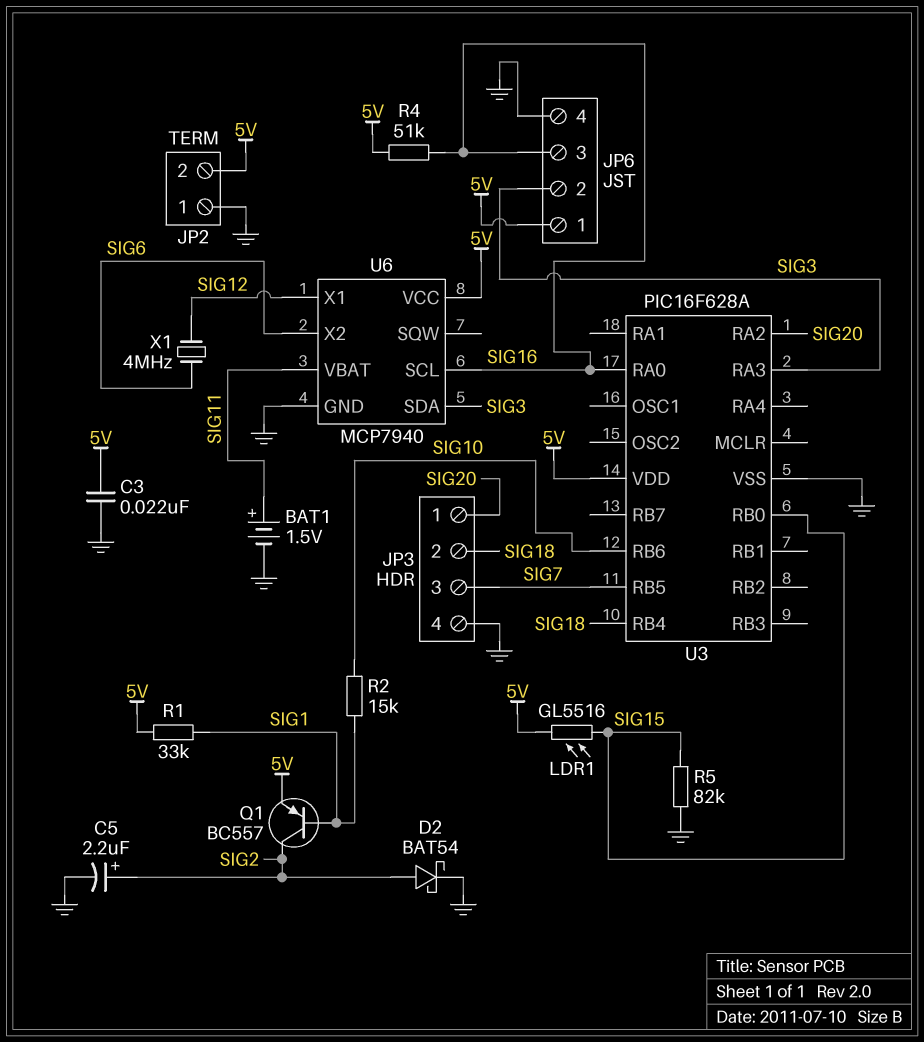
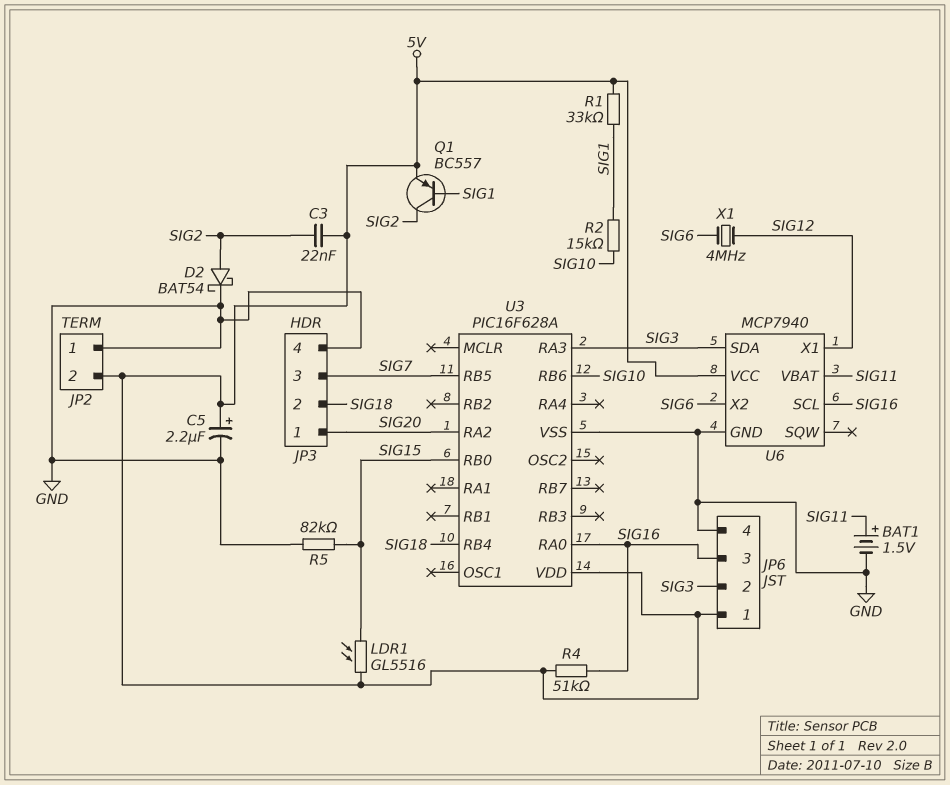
C3: 22nF (5V, GND) -> 22nF (5V, SIG2)
C5: 2.2uF (plus SIG2, minus GND) -> 2.2uF (plus 5V, minus GND)

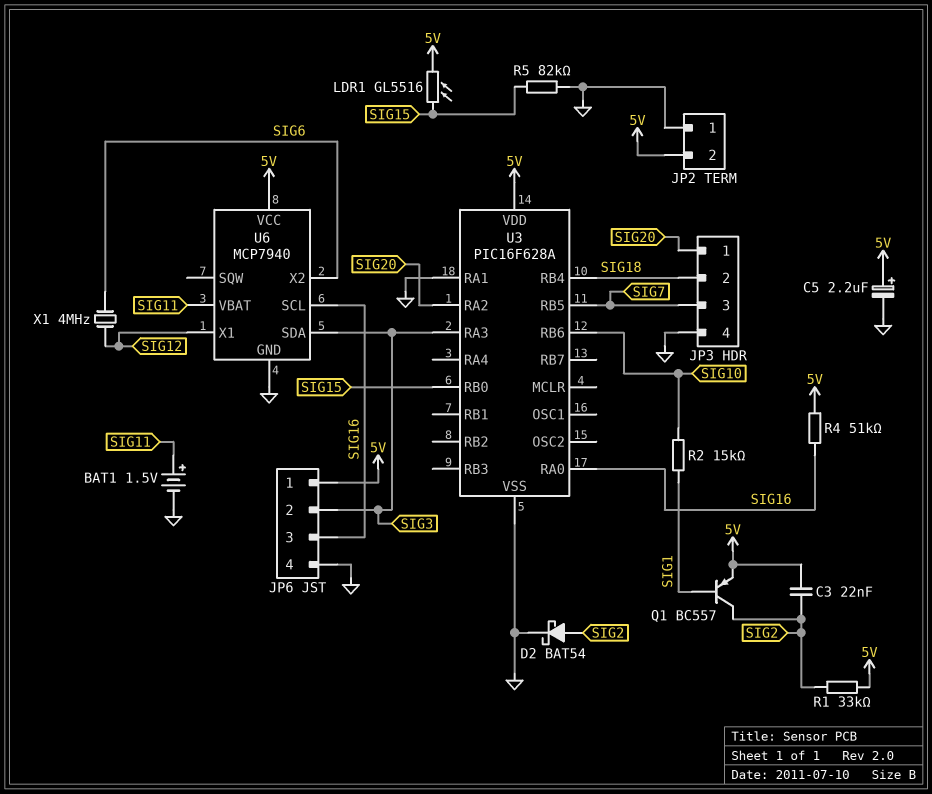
R1: 33k (5V, SIG1) -> 33k (5V, SIG2)
U3 pin RA1: none -> GND

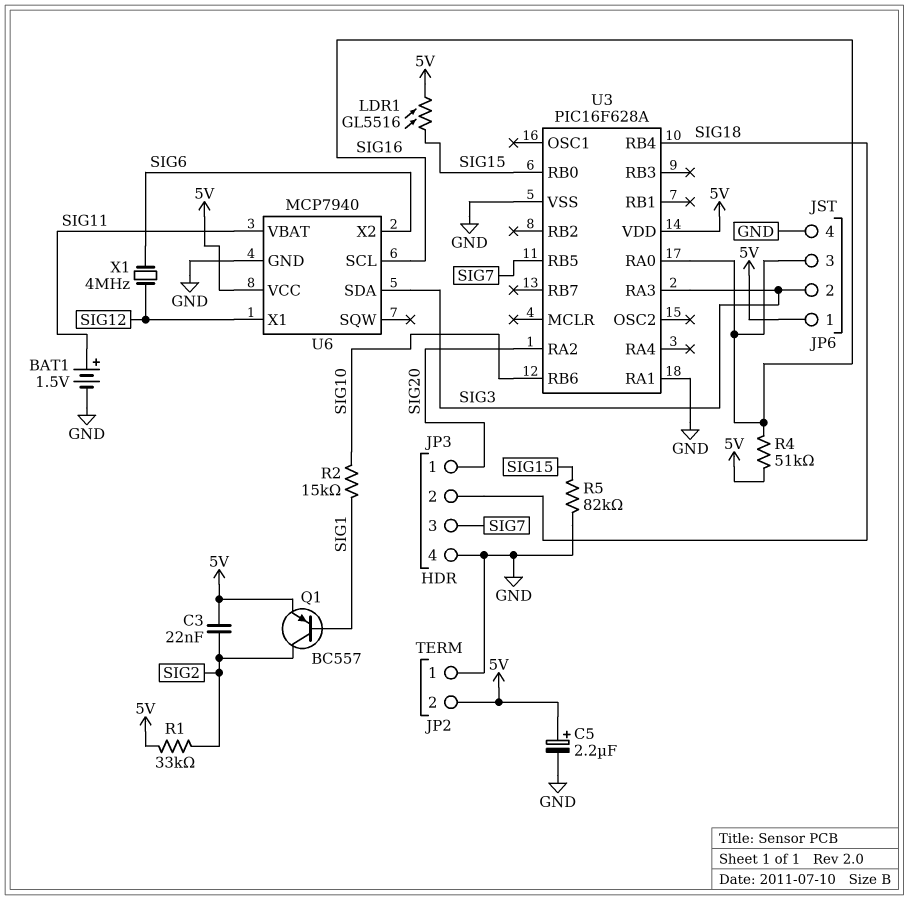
D2: schottky BAT54 (A SIG2, K GND) -> none

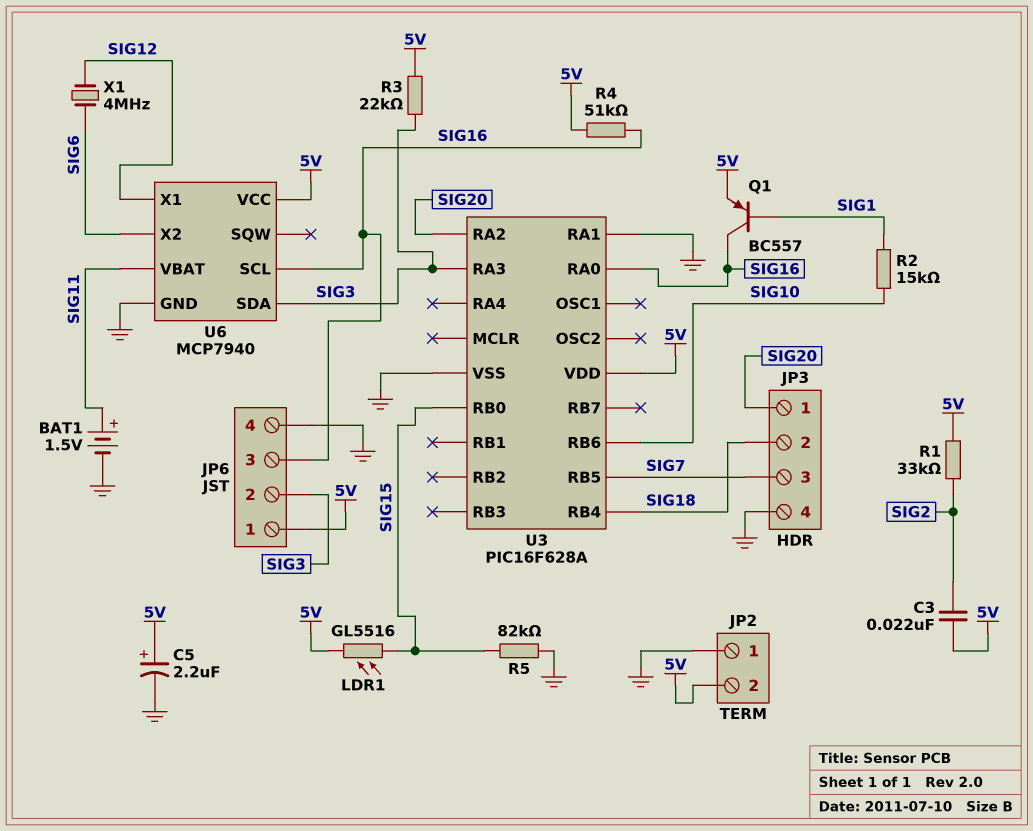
Q1: PNP BC557 (B SIG1, C SIG2, E 5V) -> PNP BC557 (B SIG1, C SIG16, E 5V)
R3: none -> 22k (5V, SIG3)

